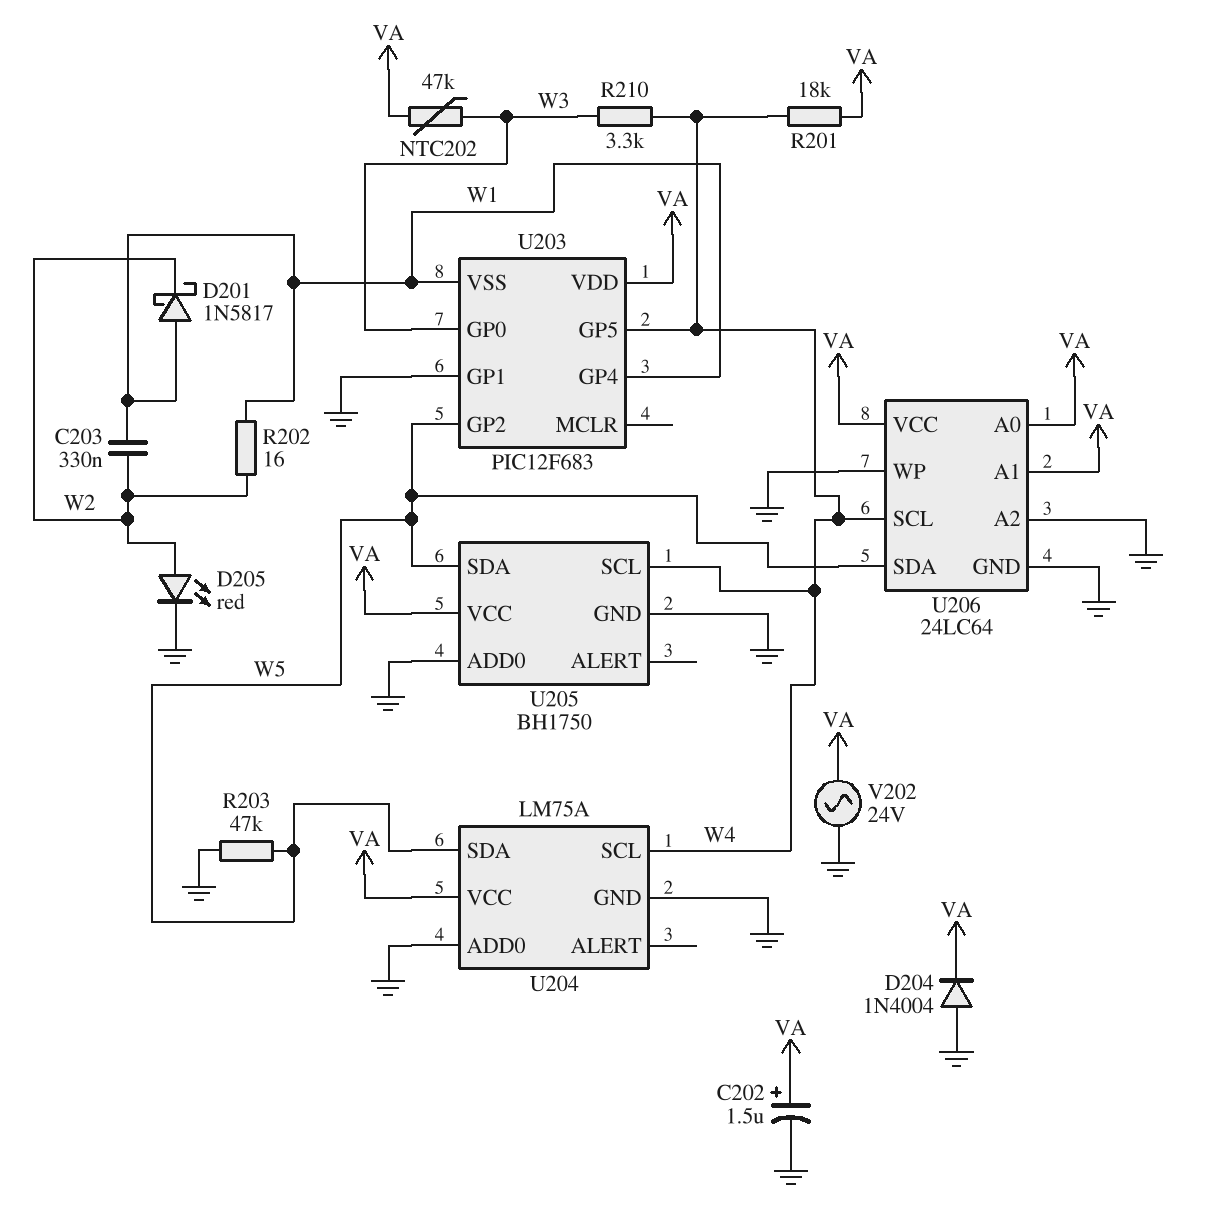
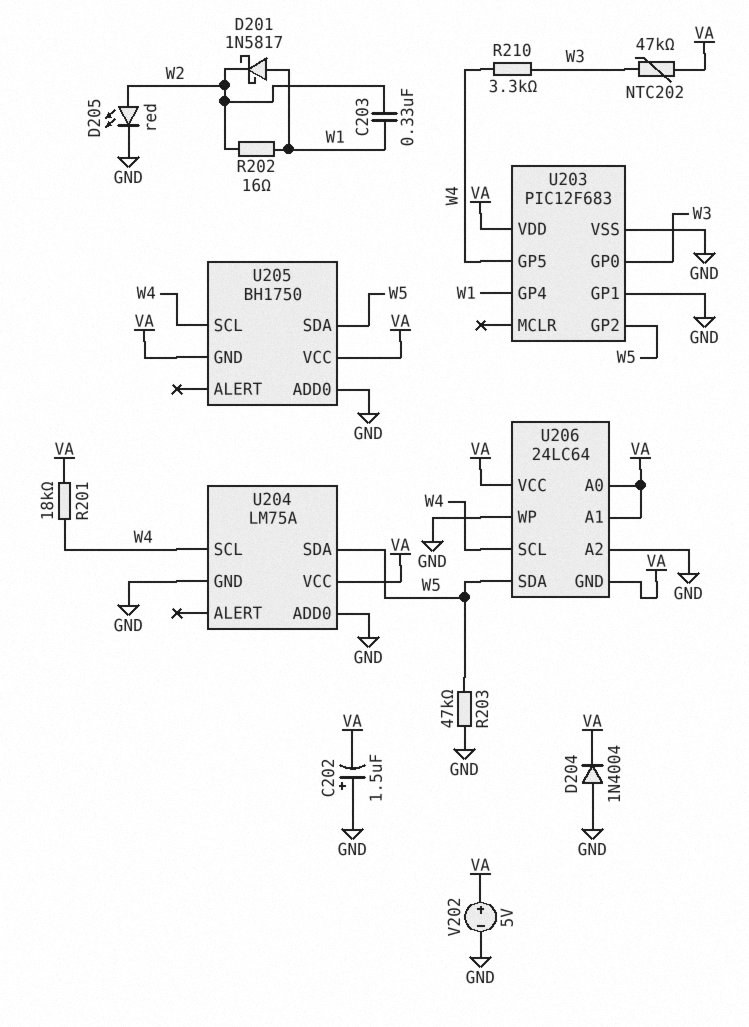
C202: 1.5uF (plus VA, minus GND) -> 1.5uF (plus GND, minus VA)
U203 pin VSS: W1 -> GND
U205 pin GND: GND -> VA
U206 pin GND: GND -> VA
V202: AC 24V (GND, VA) -> 5V (plus VA, minus GND)

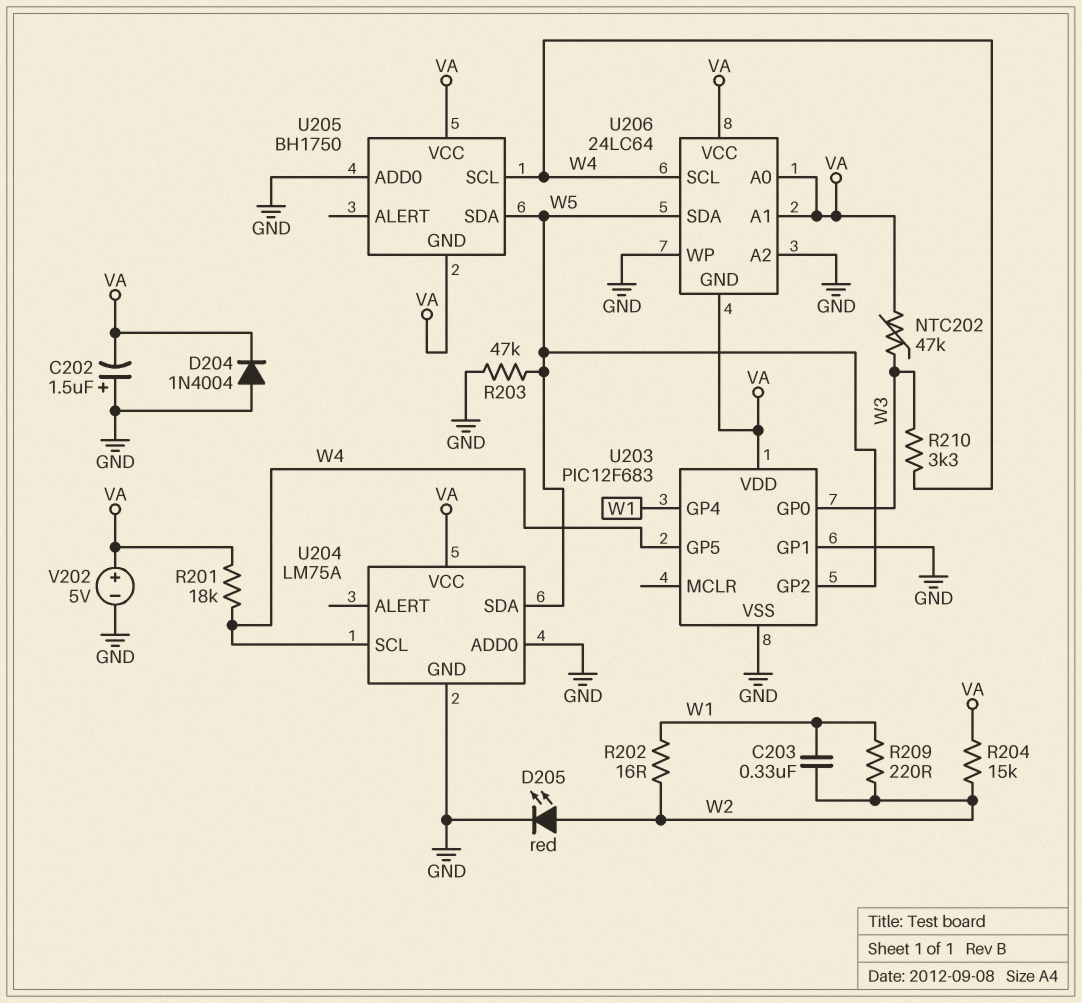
D201: schottky 1N5817 (A W1, K W2) -> none
R204: none -> 15k (VA, W2)
R209: none -> 220 (W1, W2)

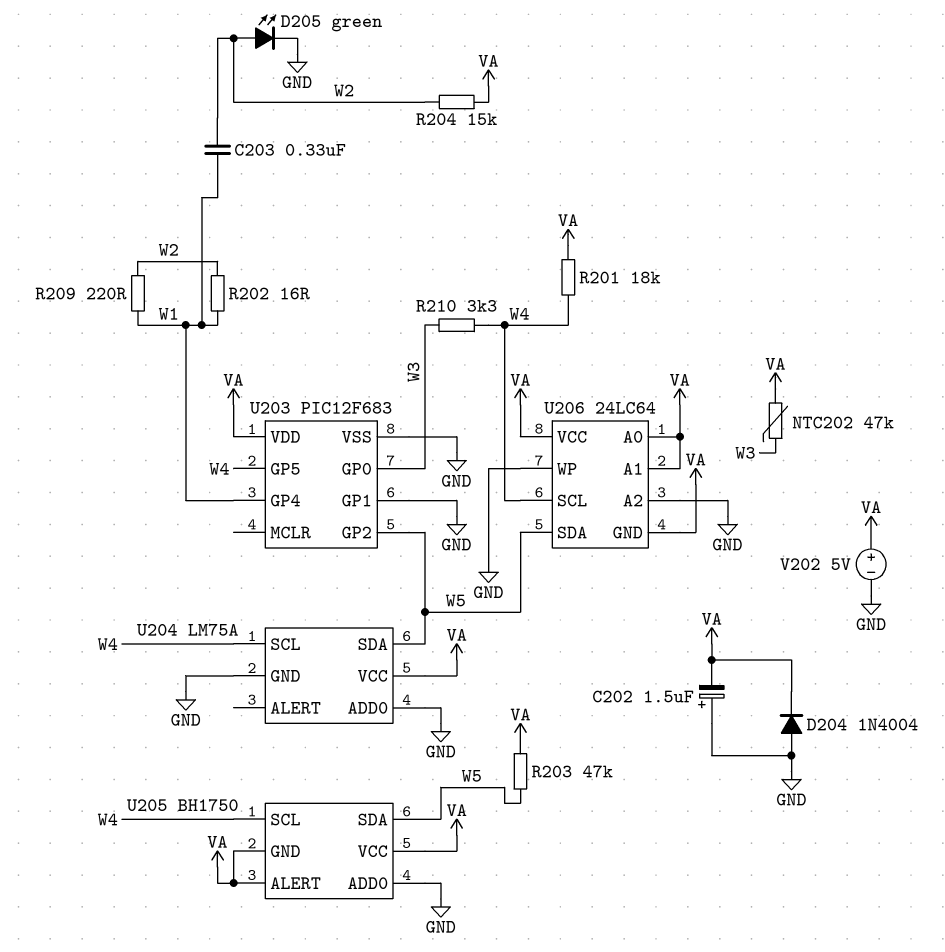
D205: LED red (A W2, K GND) -> LED green (A W2, K GND)
R203: 47k (GND, W5) -> 47k (VA, W5)
U205 pin ALERT: none -> VA

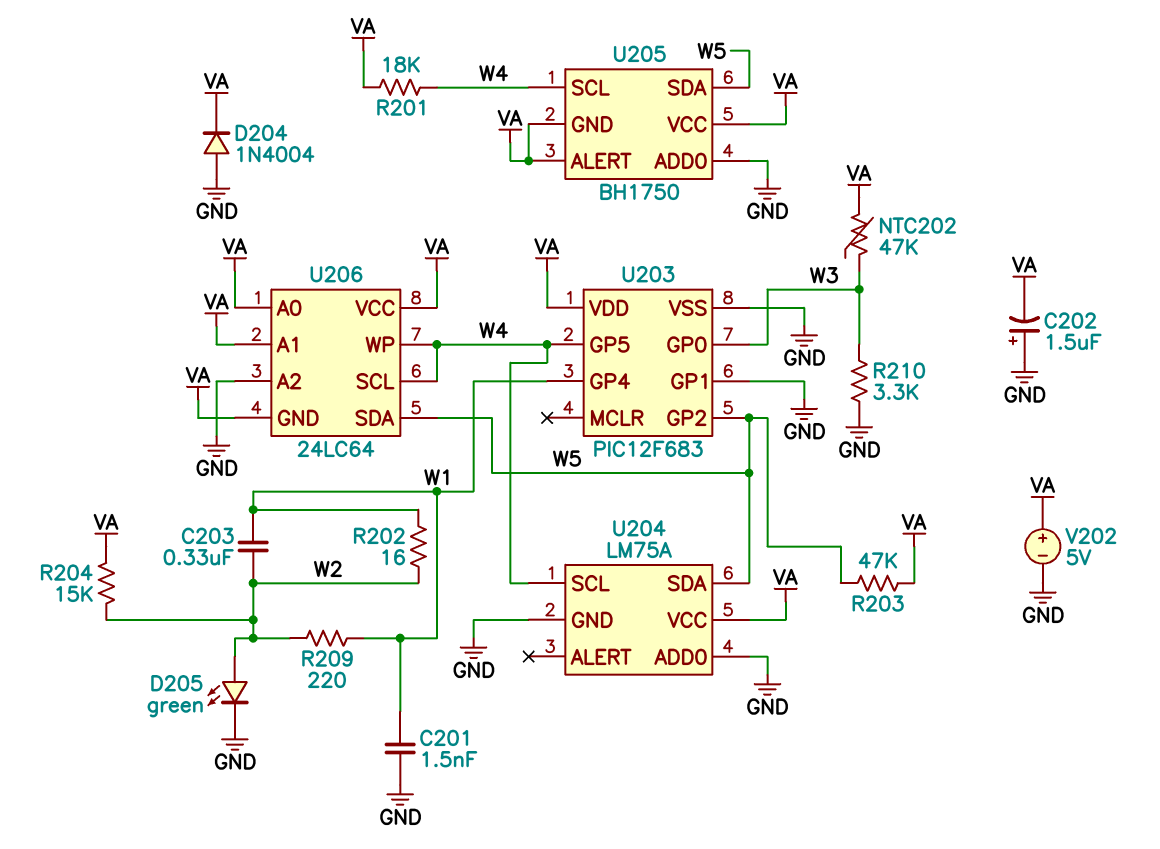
C201: none -> 1.5nF (GND, W1)
R210: 3.3k (W3, W4) -> 3.3k (GND, W3)
U206 pin WP: GND -> W4

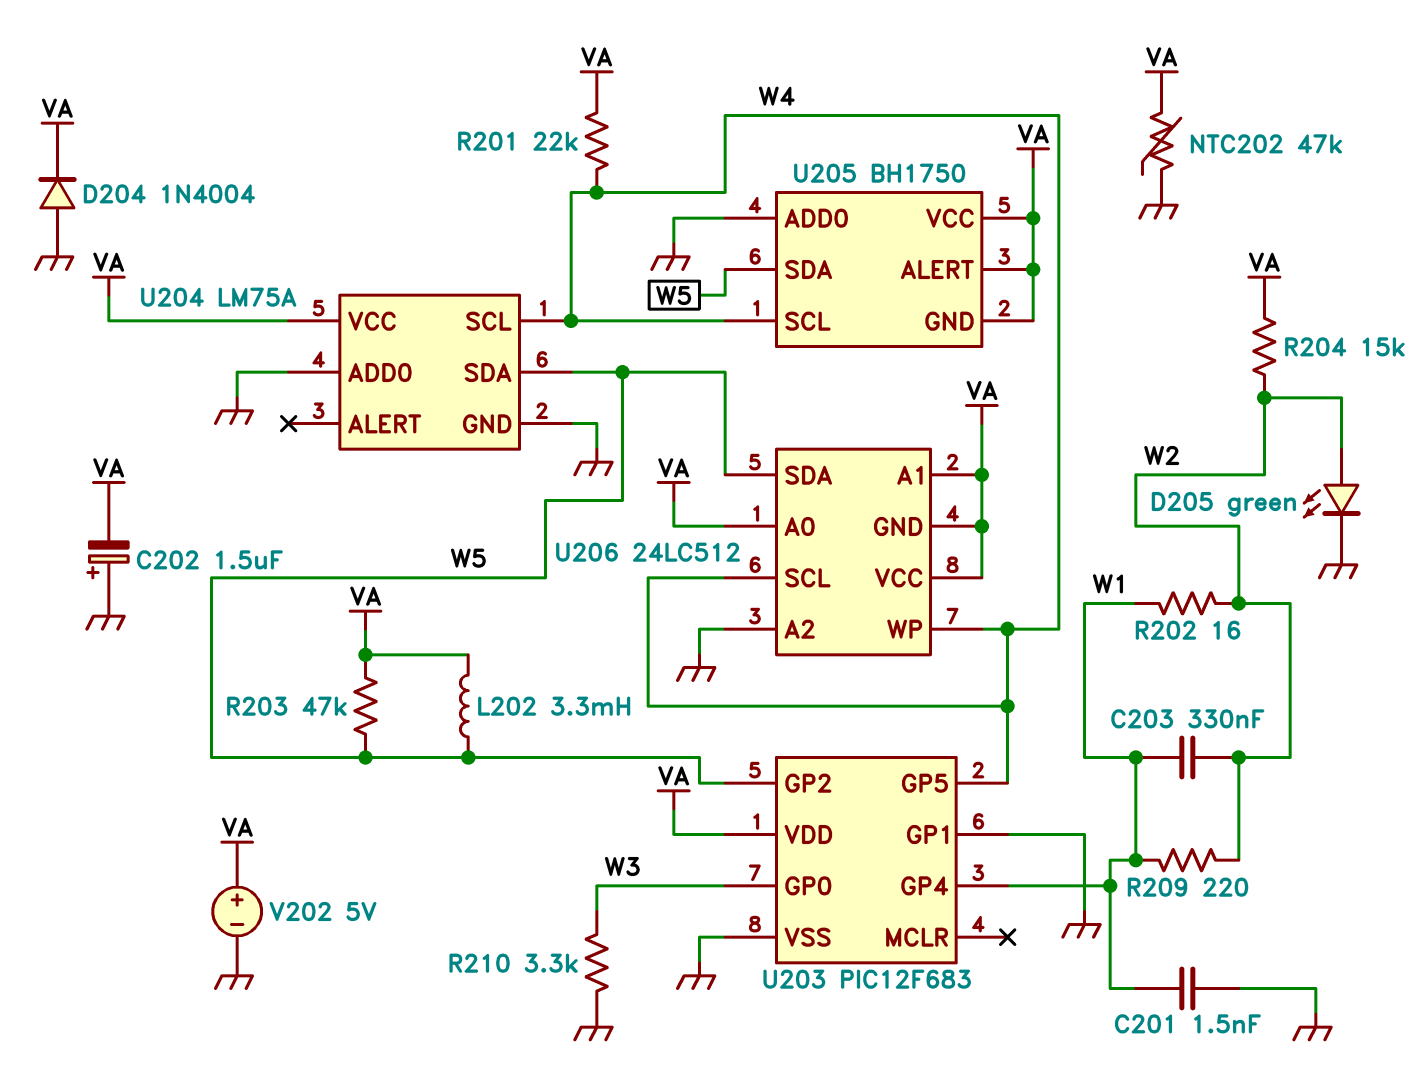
L202: none -> 3.3mH (VA, W5)
NTC202: 47k (VA, W3) -> 47k (GND, VA)
R201: 18k (VA, W4) -> 22k (VA, W4)
U206: 24LC64 -> 24LC512

